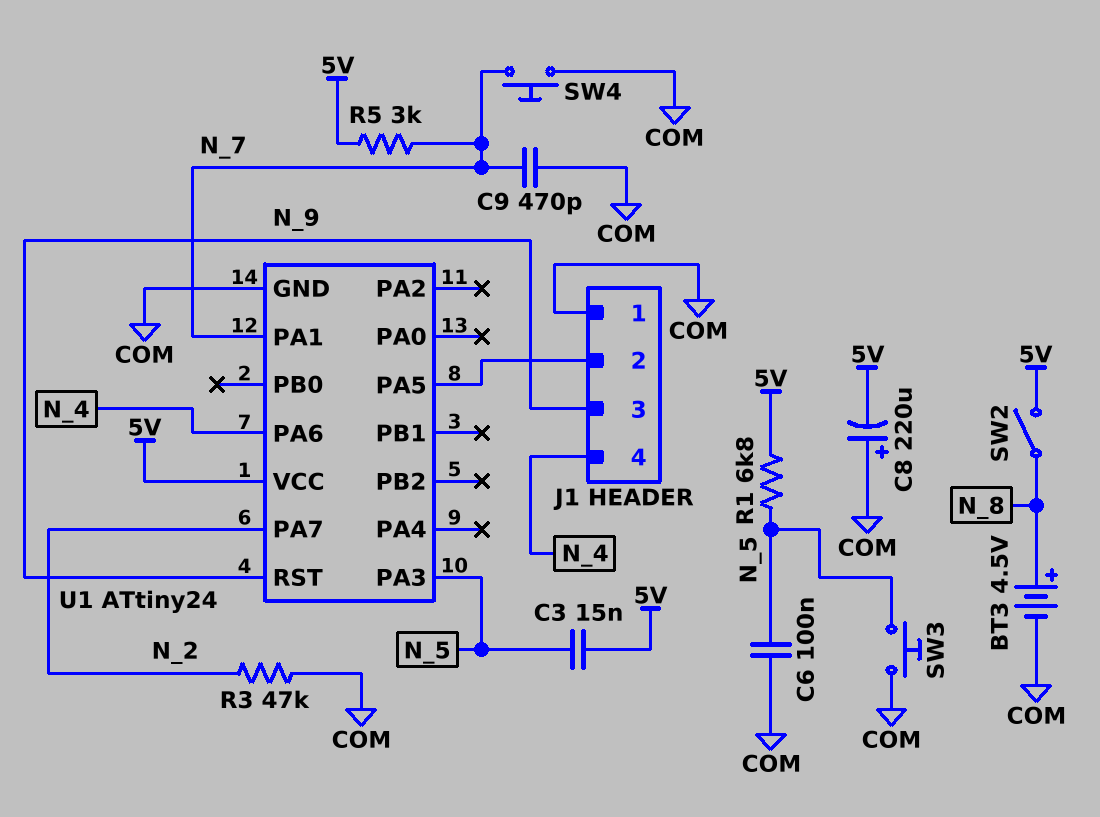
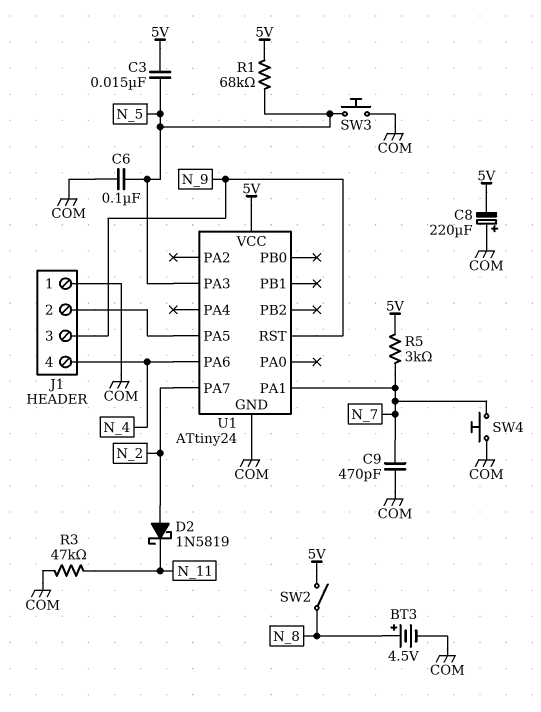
D2: none -> schottky 1N5819 (A N_2, K N_11)
R1: 6.8k (5V, N_5) -> 68k (5V, N_5)
R3: 47k (COM, N_2) -> 47k (COM, N_11)

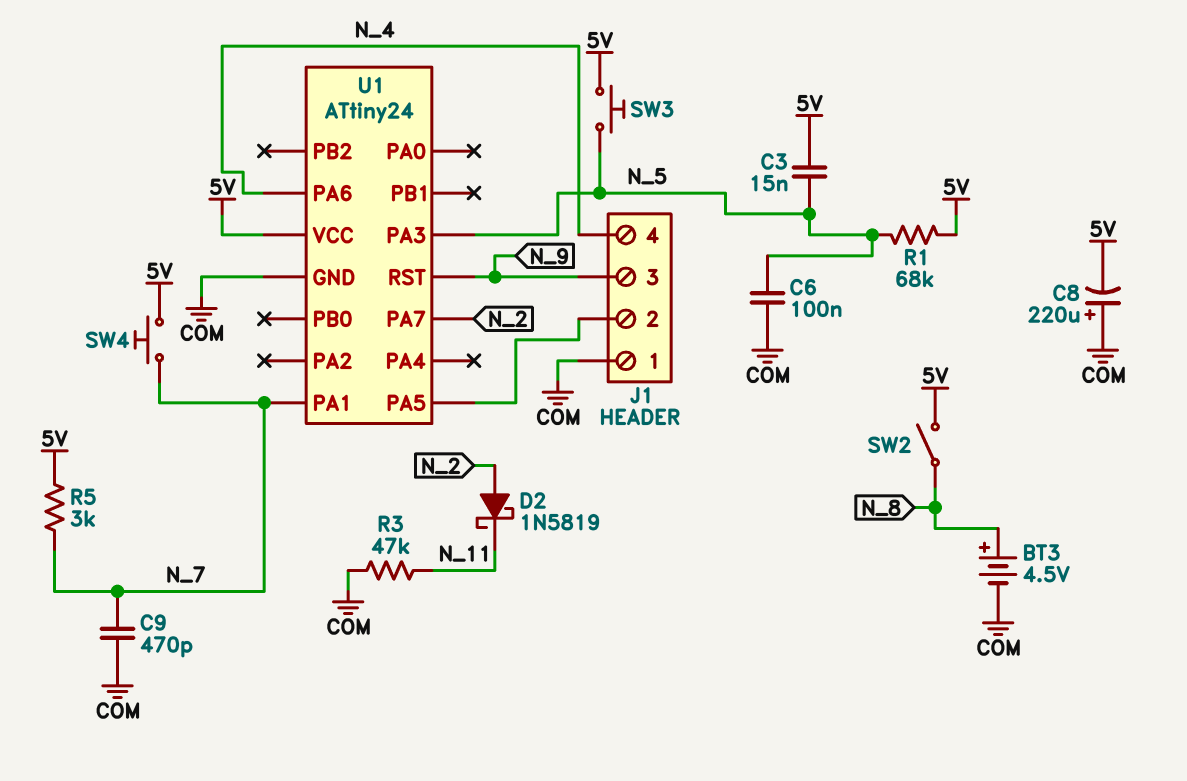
SW3: button (COM, N_5) -> button (5V, N_5)
SW4: button (COM, N_7) -> button (5V, N_7)

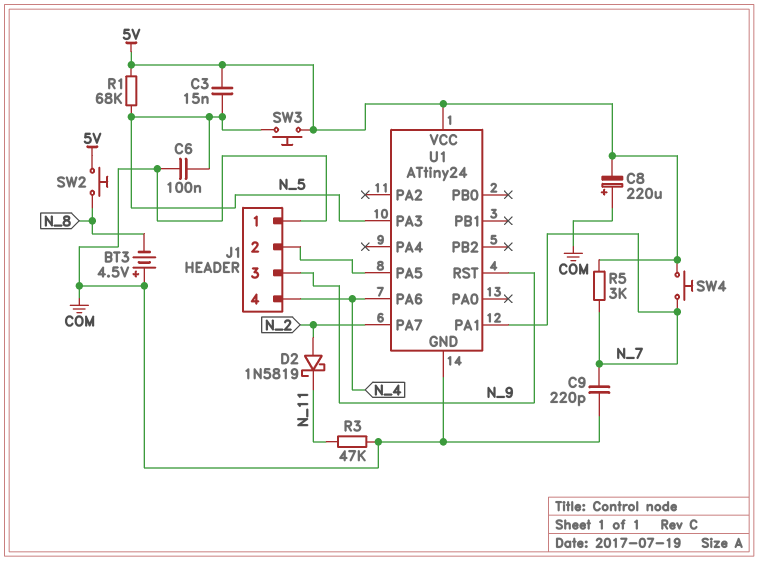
BT3: 4.5V (plus N_8, minus COM) -> 4.5V (plus COM, minus N_8)
C9: 470pF (COM, N_7) -> 220pF (COM, N_7)
SW2: switch (5V, N_8) -> button (5V, N_8)

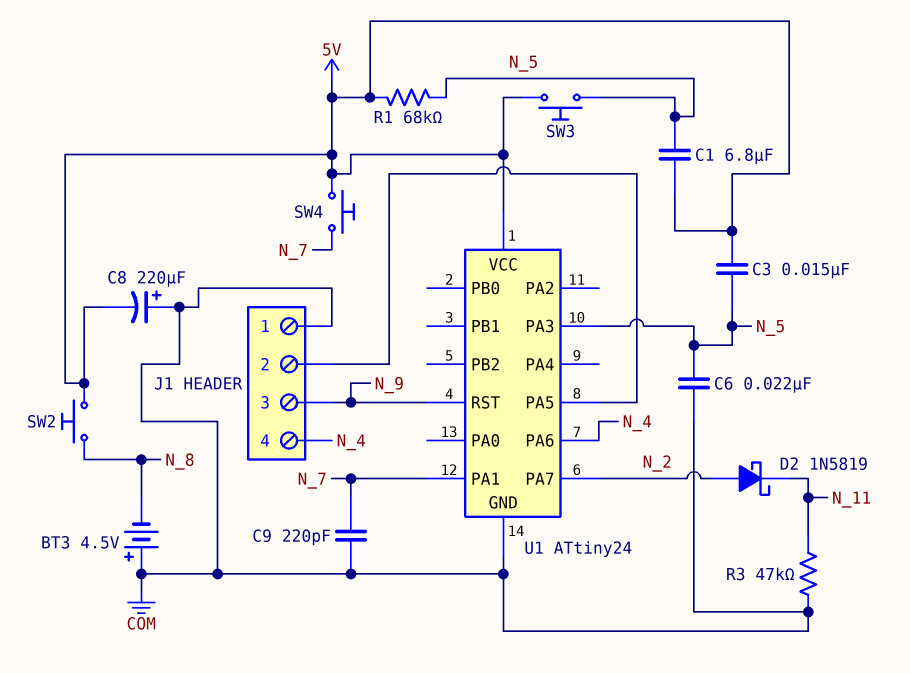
C1: none -> 6.8uF (5V, N_5)
C6: 100nF (COM, N_5) -> 22nF (COM, N_5)
R5: 3k (5V, N_7) -> none

